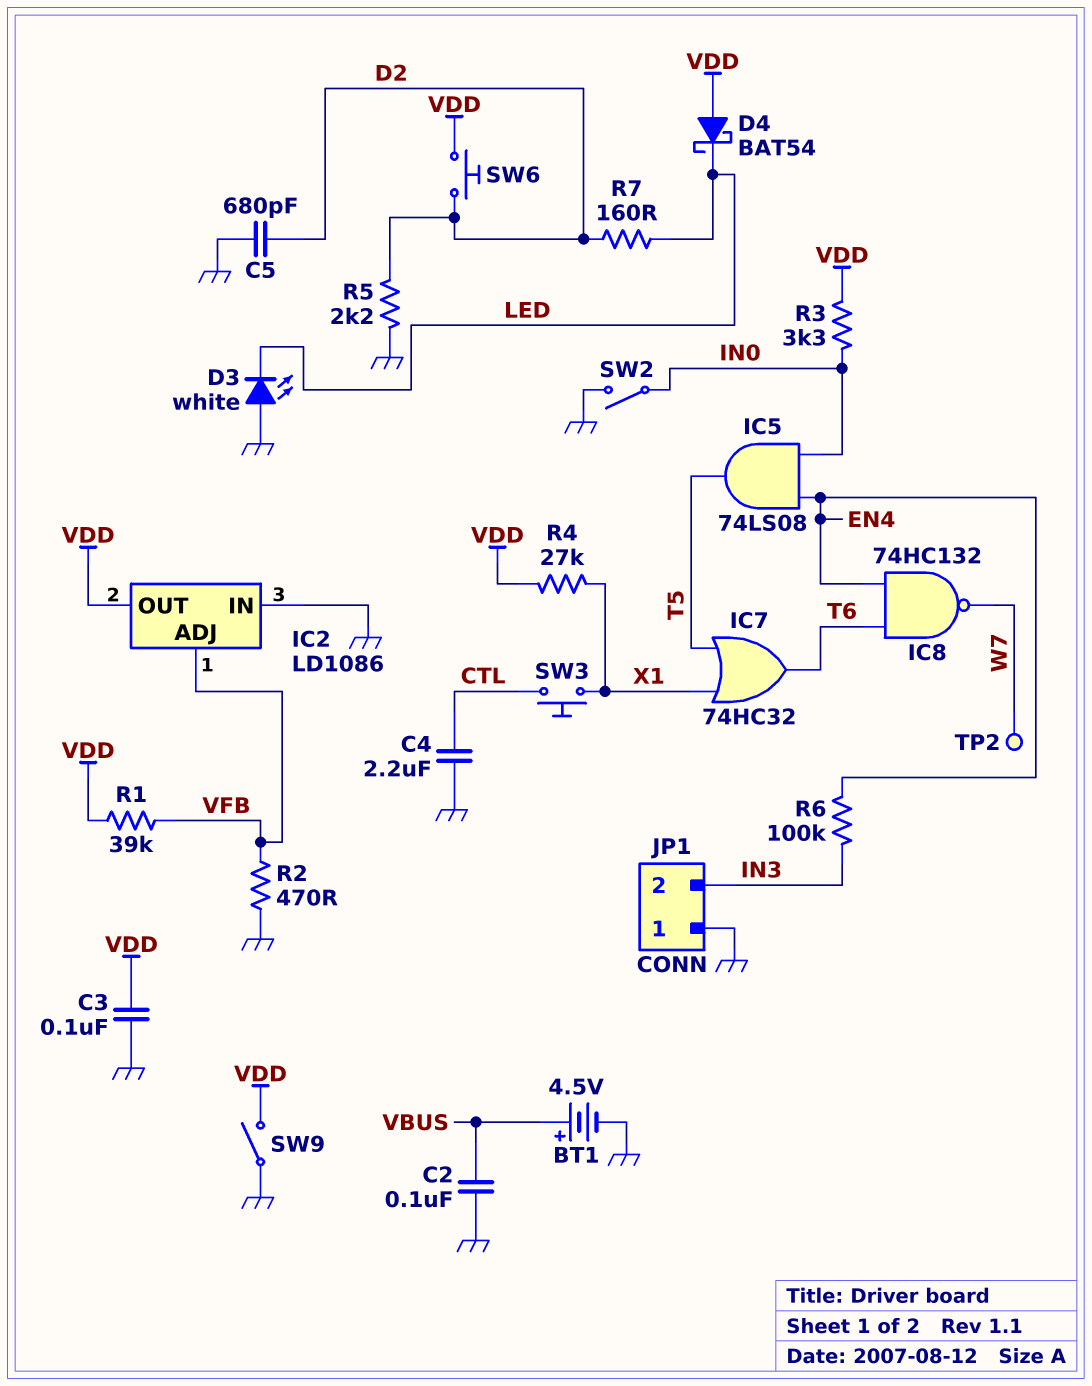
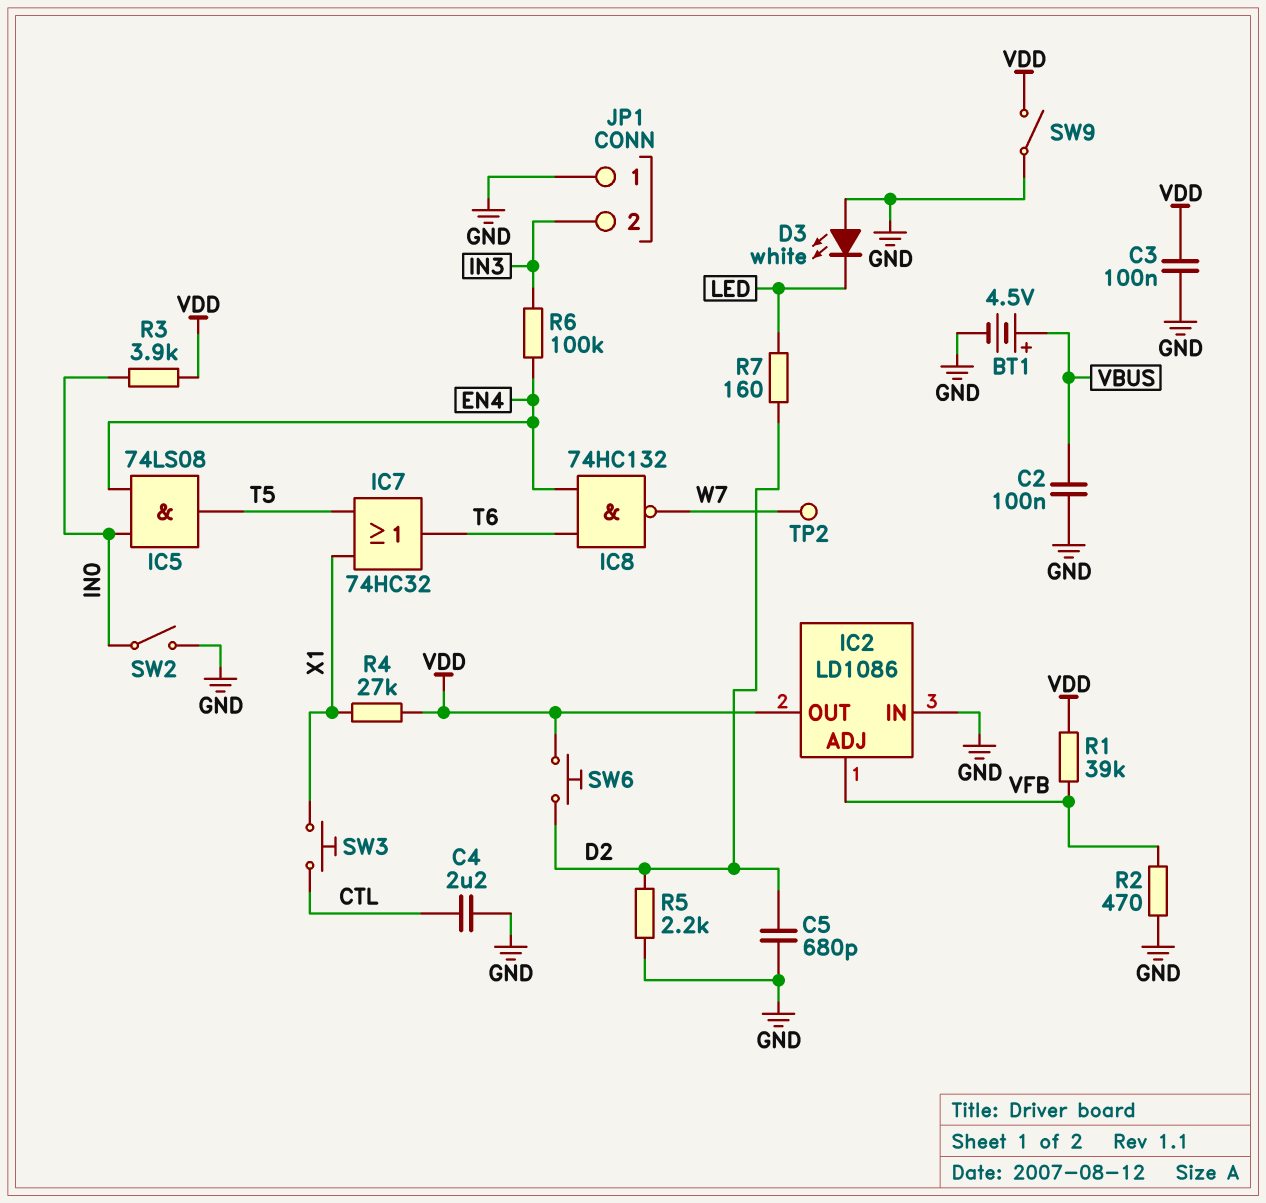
D4: schottky BAT54 (A VDD, K LED) -> none
R3: 3.3k (IN0, VDD) -> 3.9k (IN0, VDD)

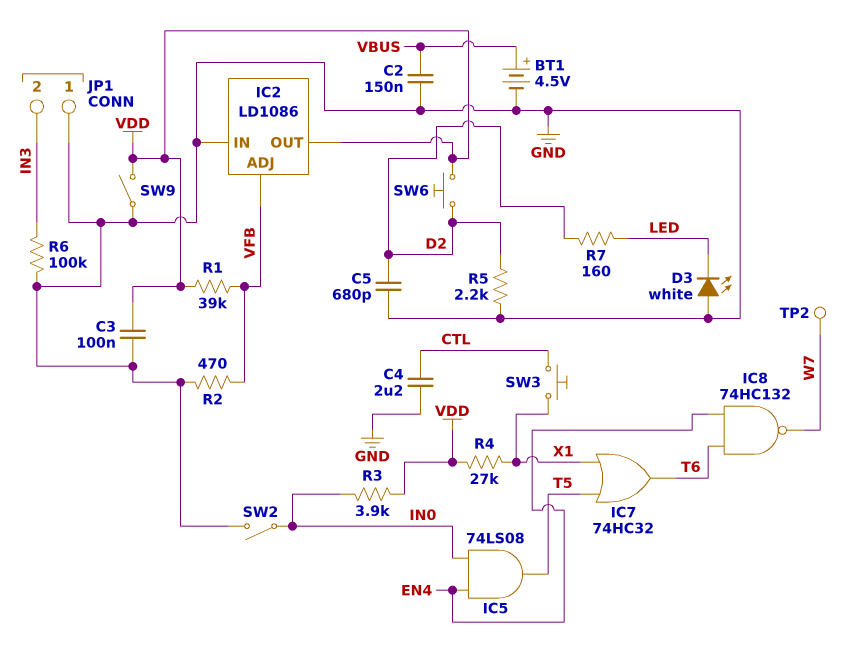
C2: 100nF (GND, VBUS) -> 150nF (GND, VBUS)
R6: 100k (EN4, IN3) -> 100k (GND, IN3)

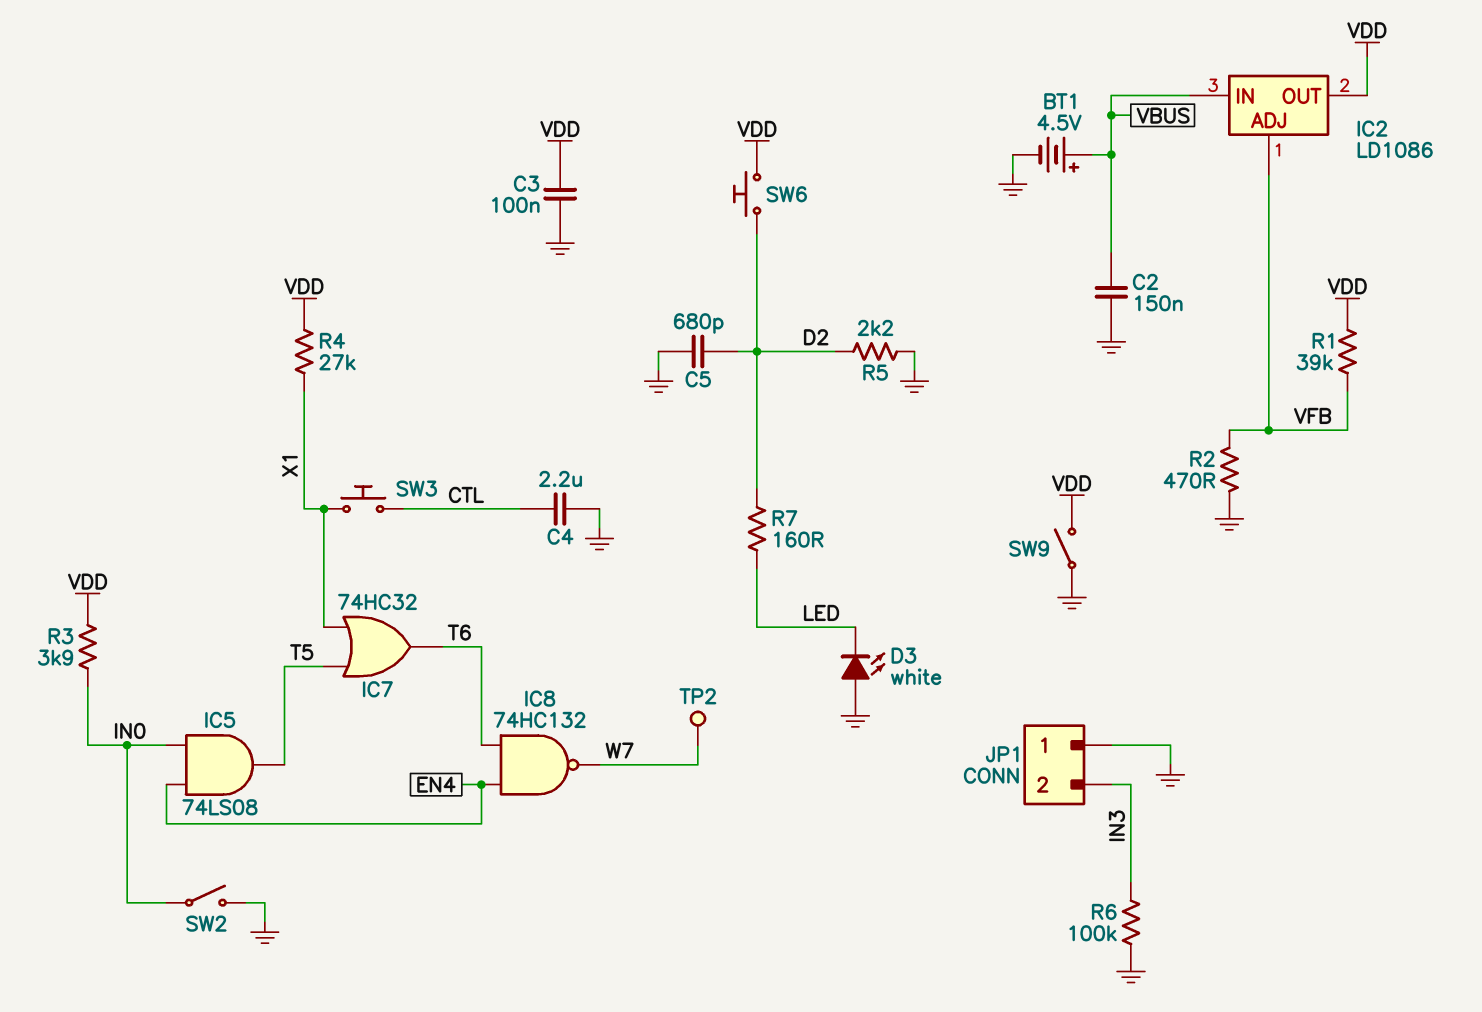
IC2 pin IN: GND -> VBUS

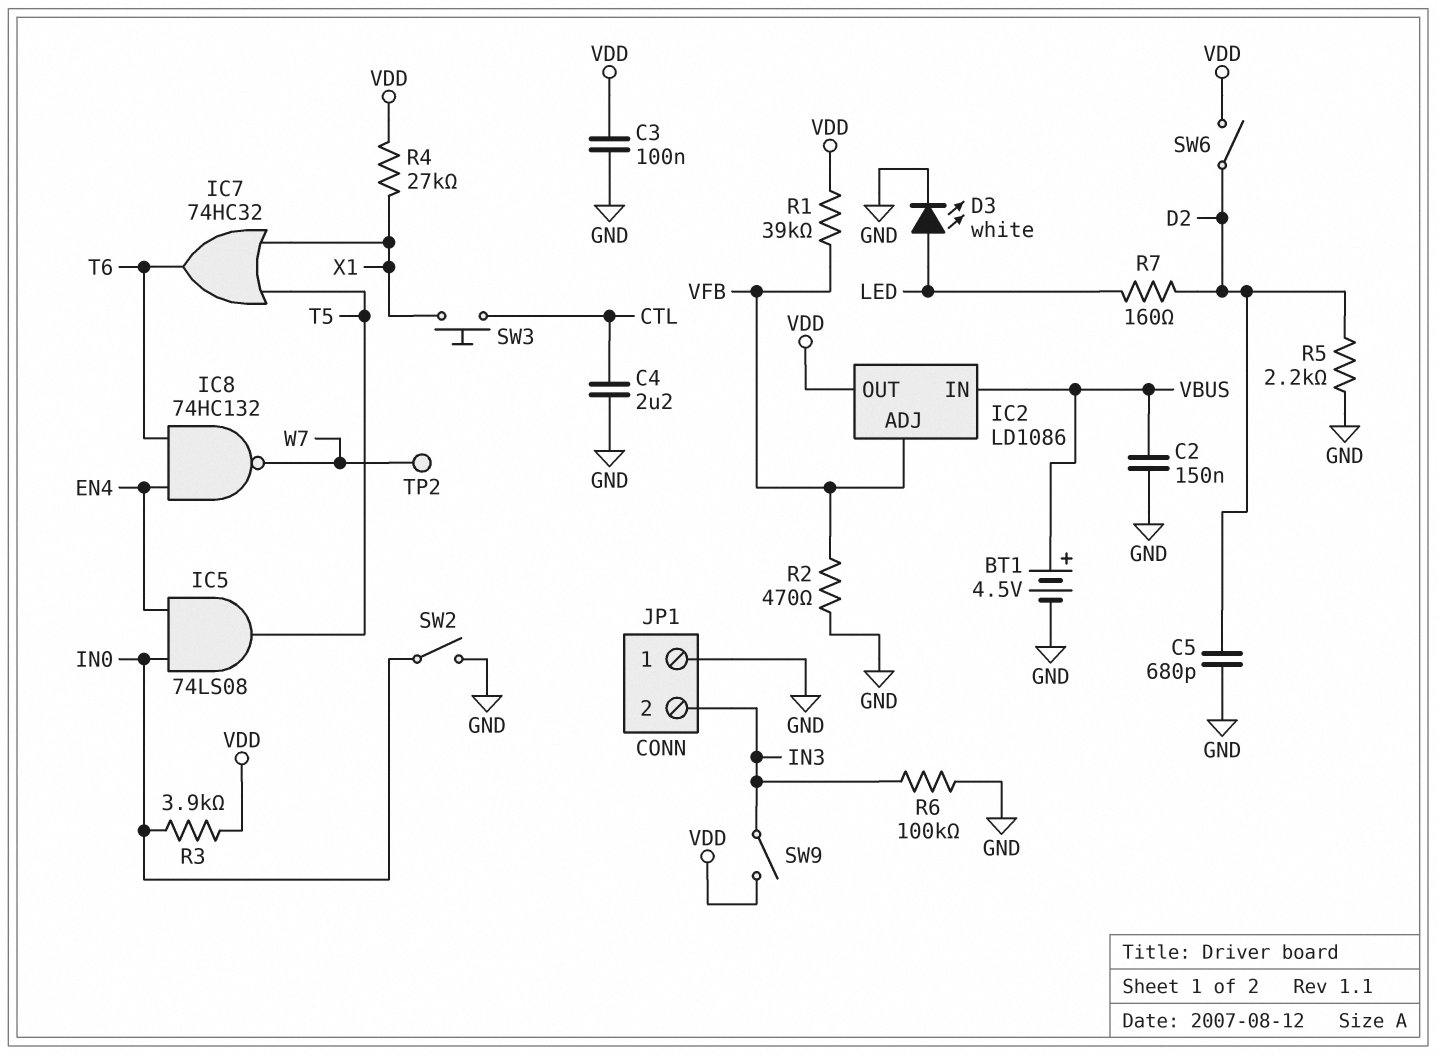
D3: LED white (A GND, K LED) -> LED white (A LED, K GND)
SW6: button (D2, VDD) -> switch (D2, VDD)
SW9: switch (GND, VDD) -> switch (IN3, VDD)

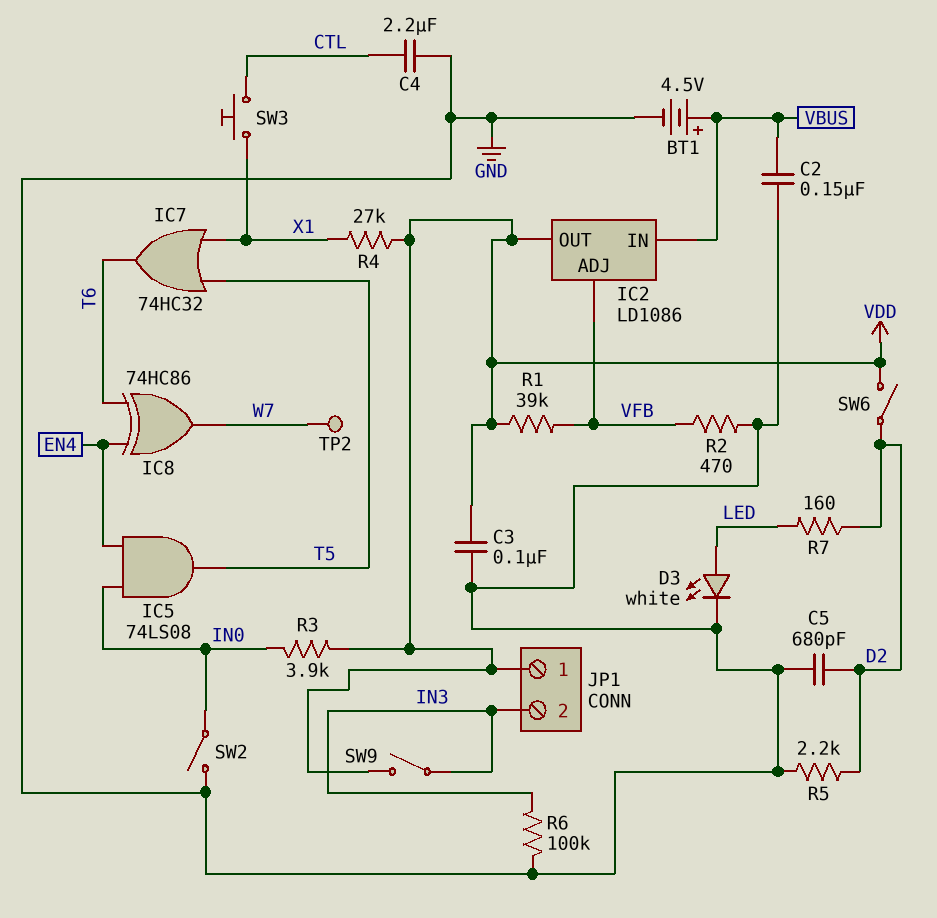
IC8: NAND 74HC132 (in EN4, in T6, out W7) -> XOR 74HC86 (in EN4, in T6, out W7)
JP1 pin 1: GND -> VDD

